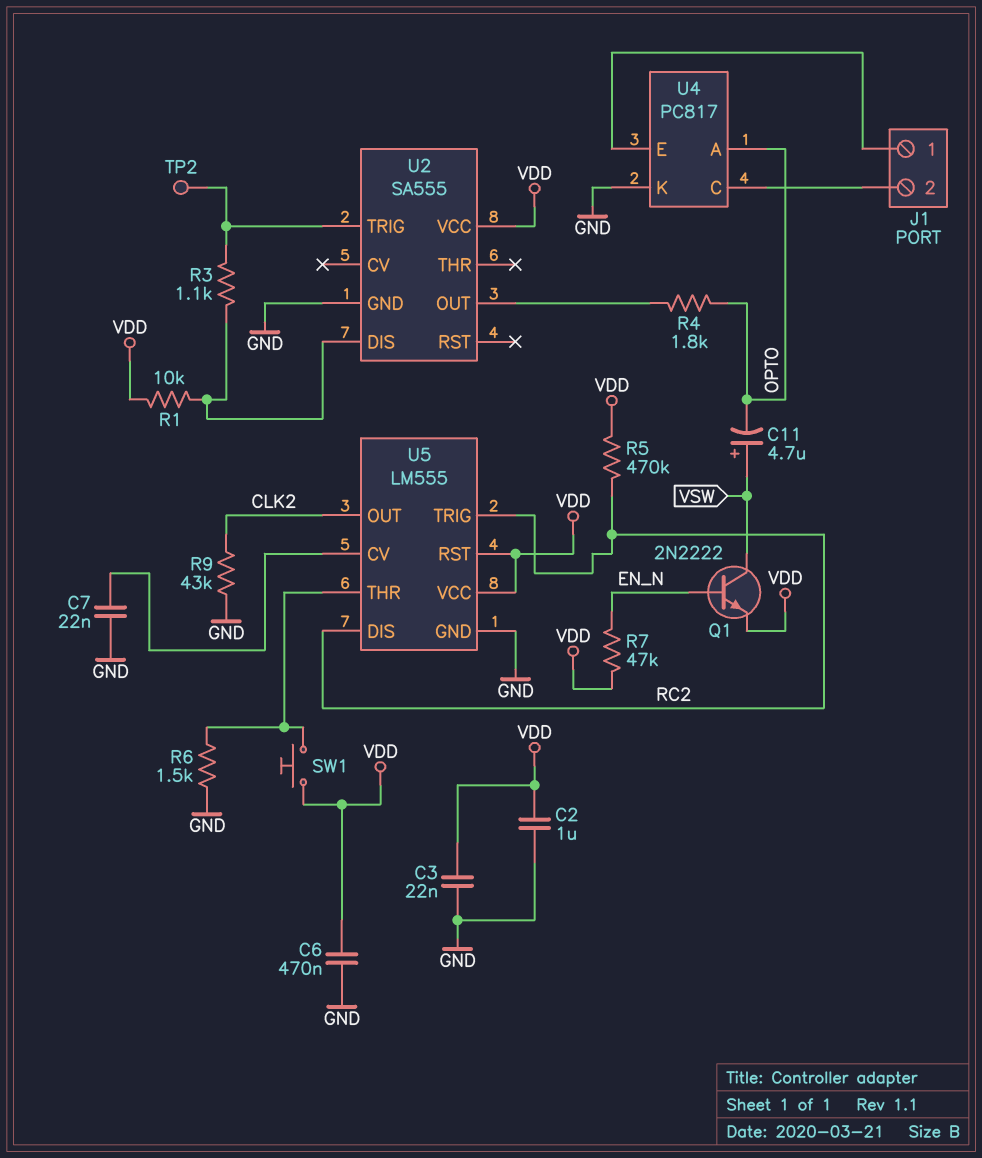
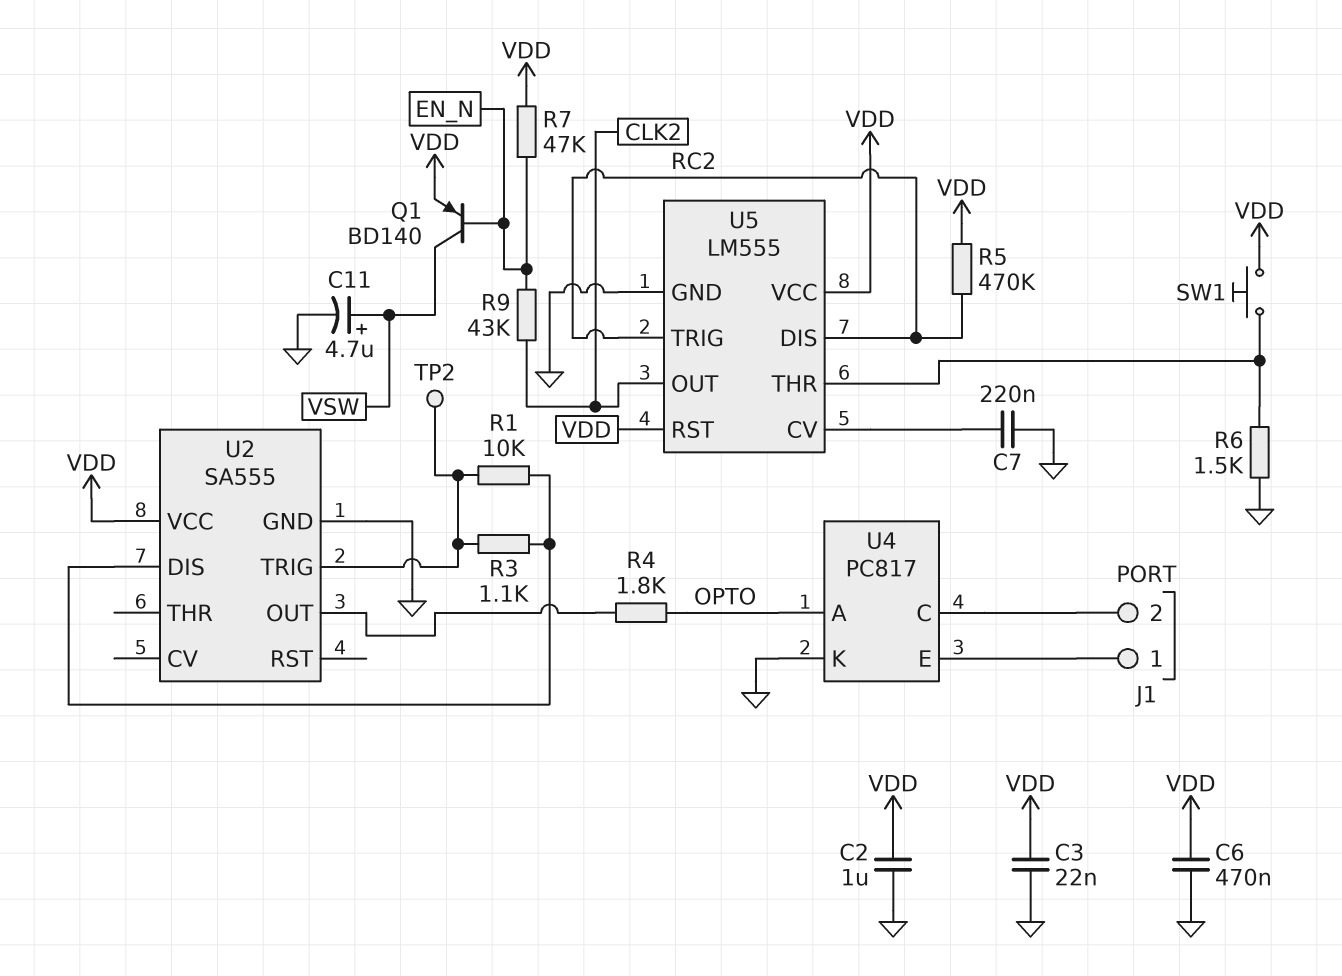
C7: 22nF (GND, U5/CV) -> 220nF (GND, U5/CV)
C11: 4.7uF (plus VSW, minus OPTO) -> 4.7uF (plus VSW, minus GND)
Q1: NPN 2N2222 (B EN_N, C VSW, E VDD) -> PNP BD140 (B EN_N, C VSW, E VDD)
R1: 10k (U2/DIS, VDD) -> 10k (U2/DIS, U2/TRIG)
R9: 43k (CLK2, GND) -> 43k (CLK2, EN_N)

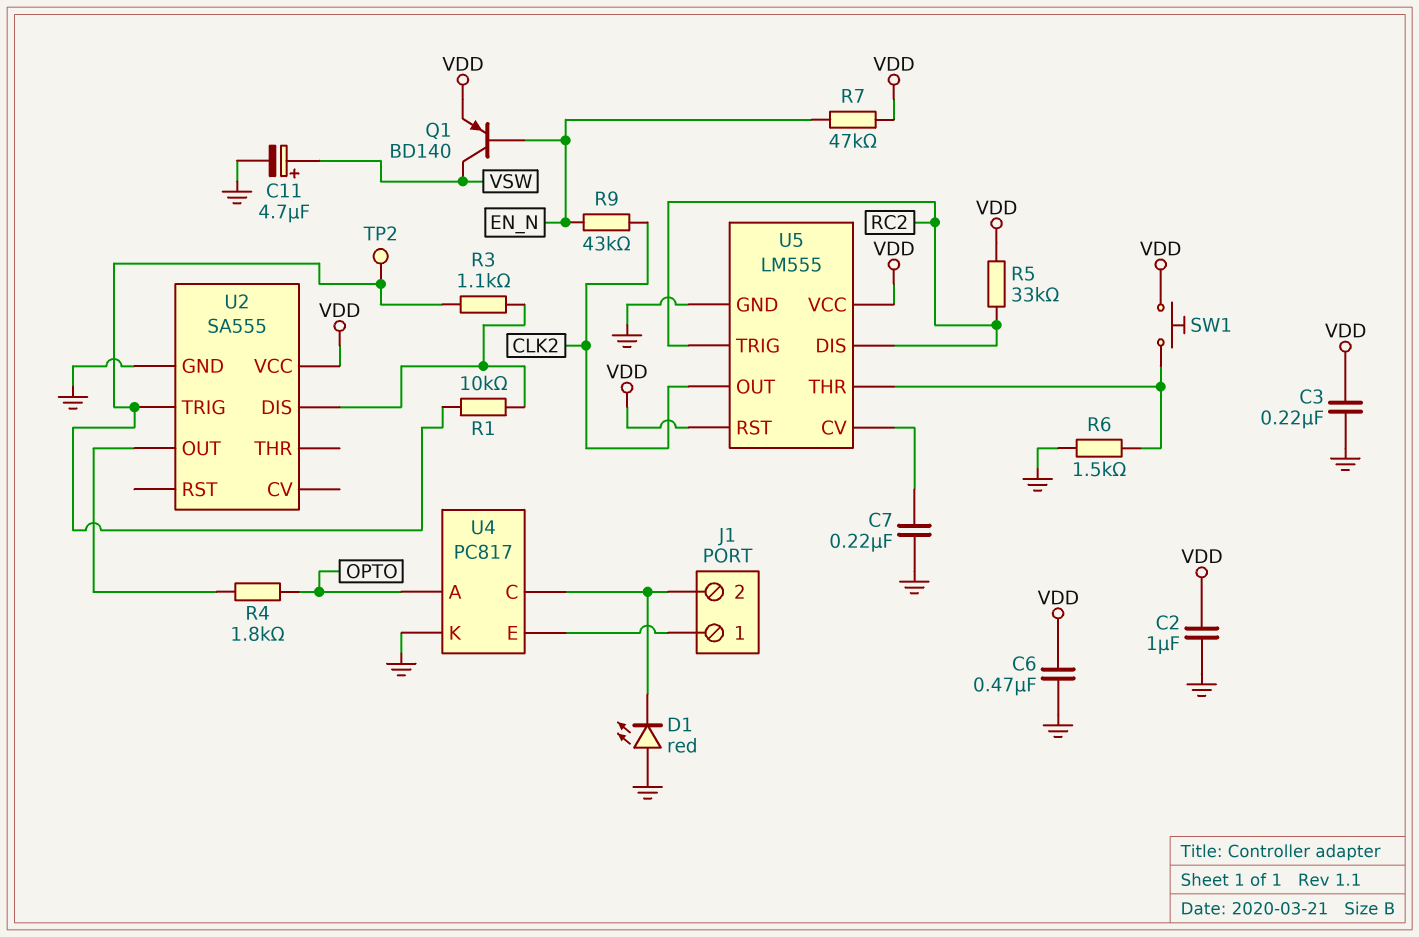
C3: 22nF (GND, VDD) -> 220nF (GND, VDD)
D1: none -> LED red (A GND, K J1/2)
R5: 470k (RC2, VDD) -> 33k (RC2, VDD)

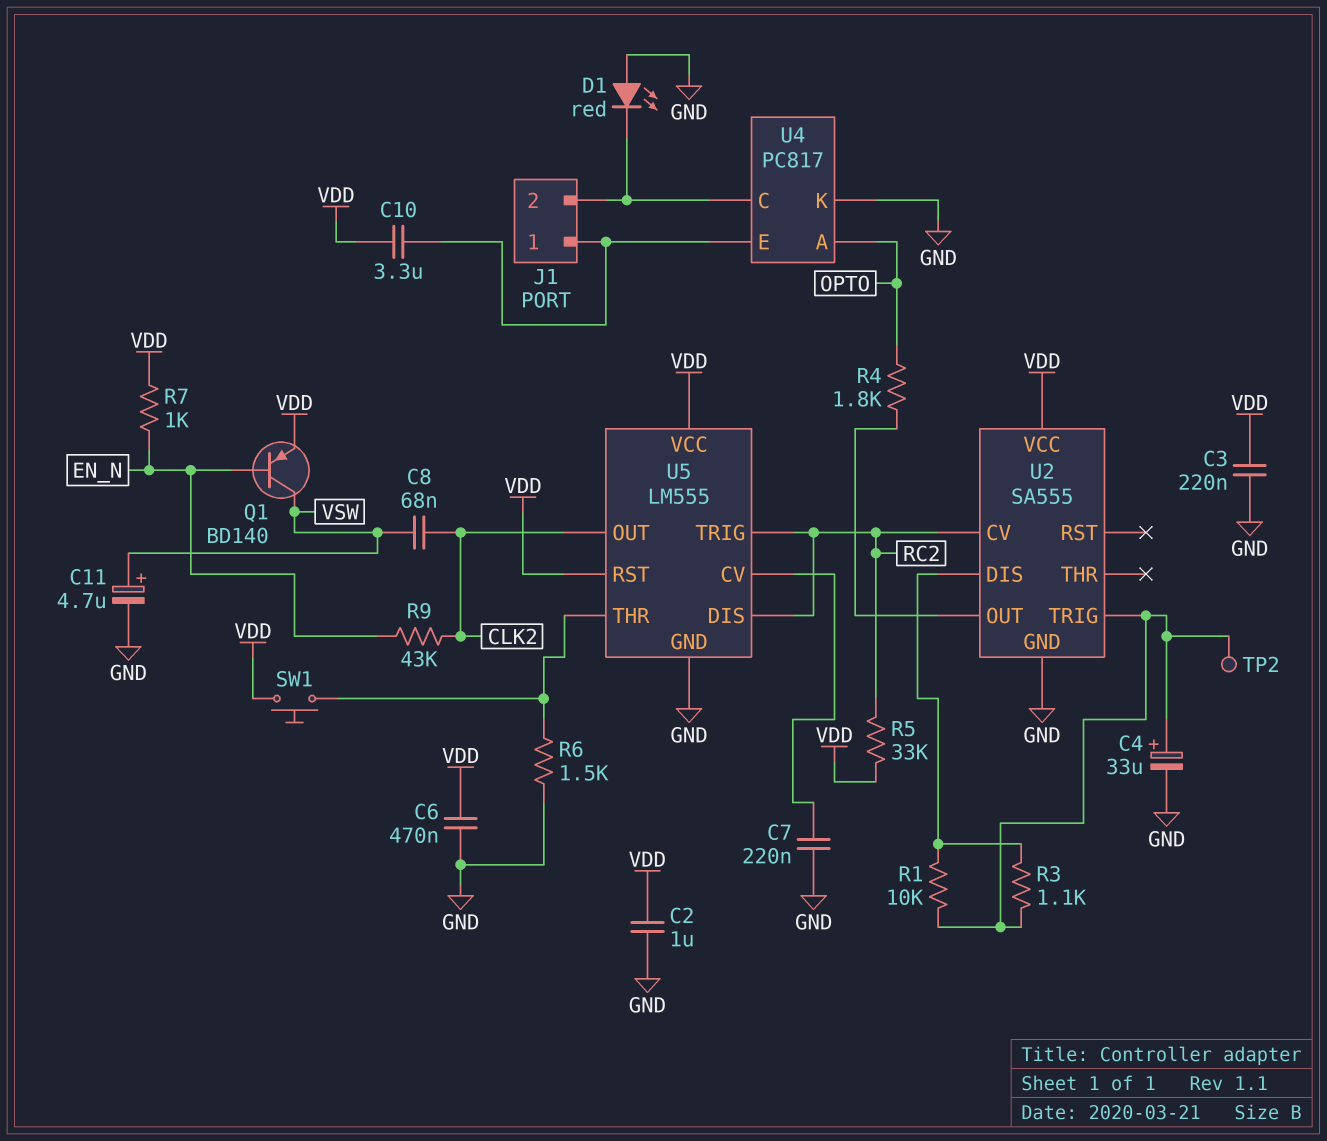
C4: none -> 33uF (plus U2/TRIG, minus GND)
C8: none -> 68nF (CLK2, VSW)
C10: none -> 3.3uF (J1/1, VDD)
R7: 47k (EN_N, VDD) -> 1k (EN_N, VDD)
U2 pin CV: none -> RC2

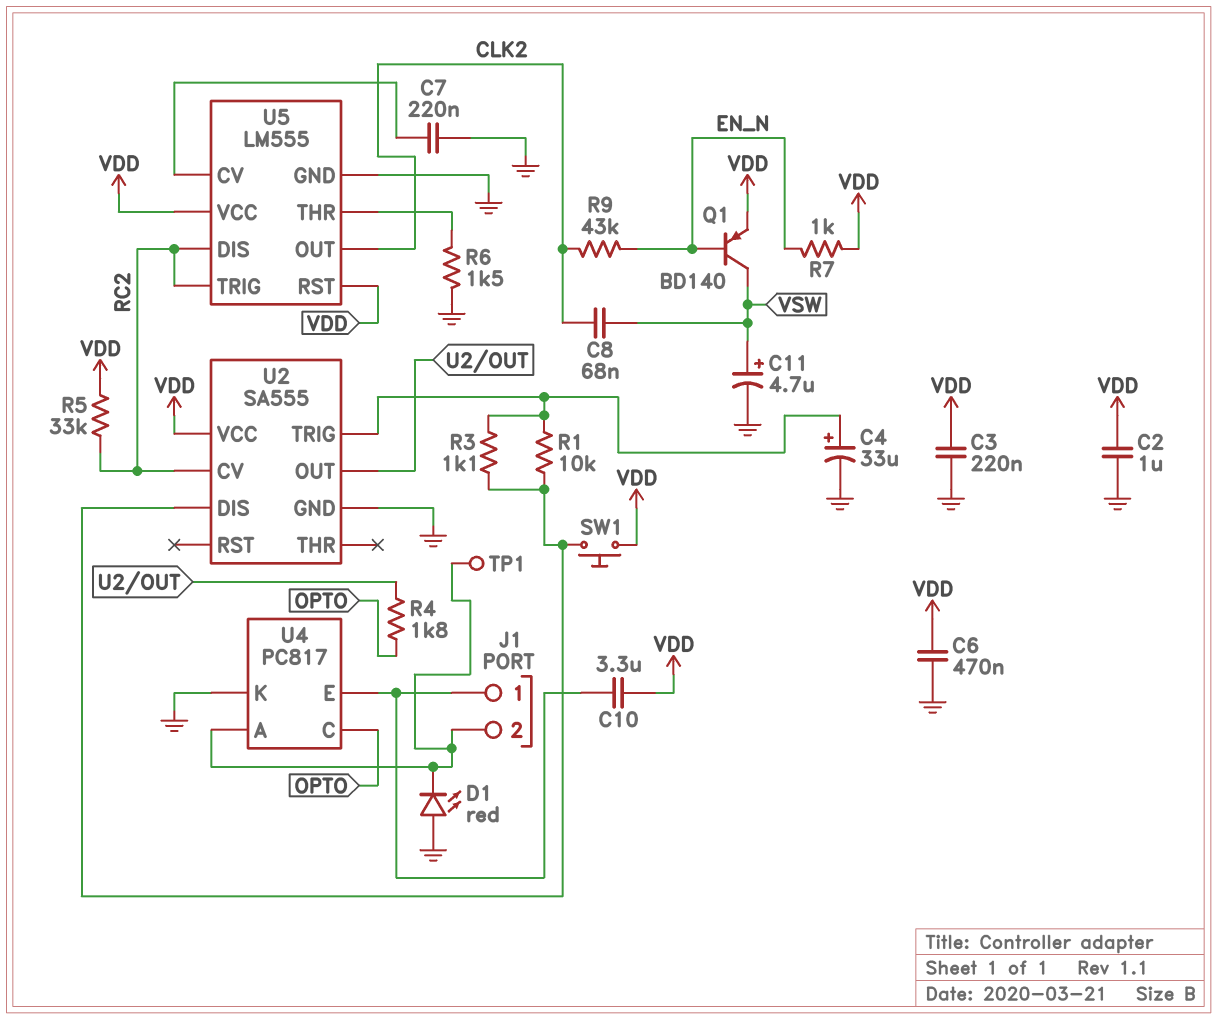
SW1: button (U5/THR, VDD) -> button (U2/DIS, VDD)
TP1: none -> test point (J1/2)
TP2: test point (U2/TRIG) -> none
U4 pin A: OPTO -> J1/2
U4 pin C: J1/2 -> OPTO

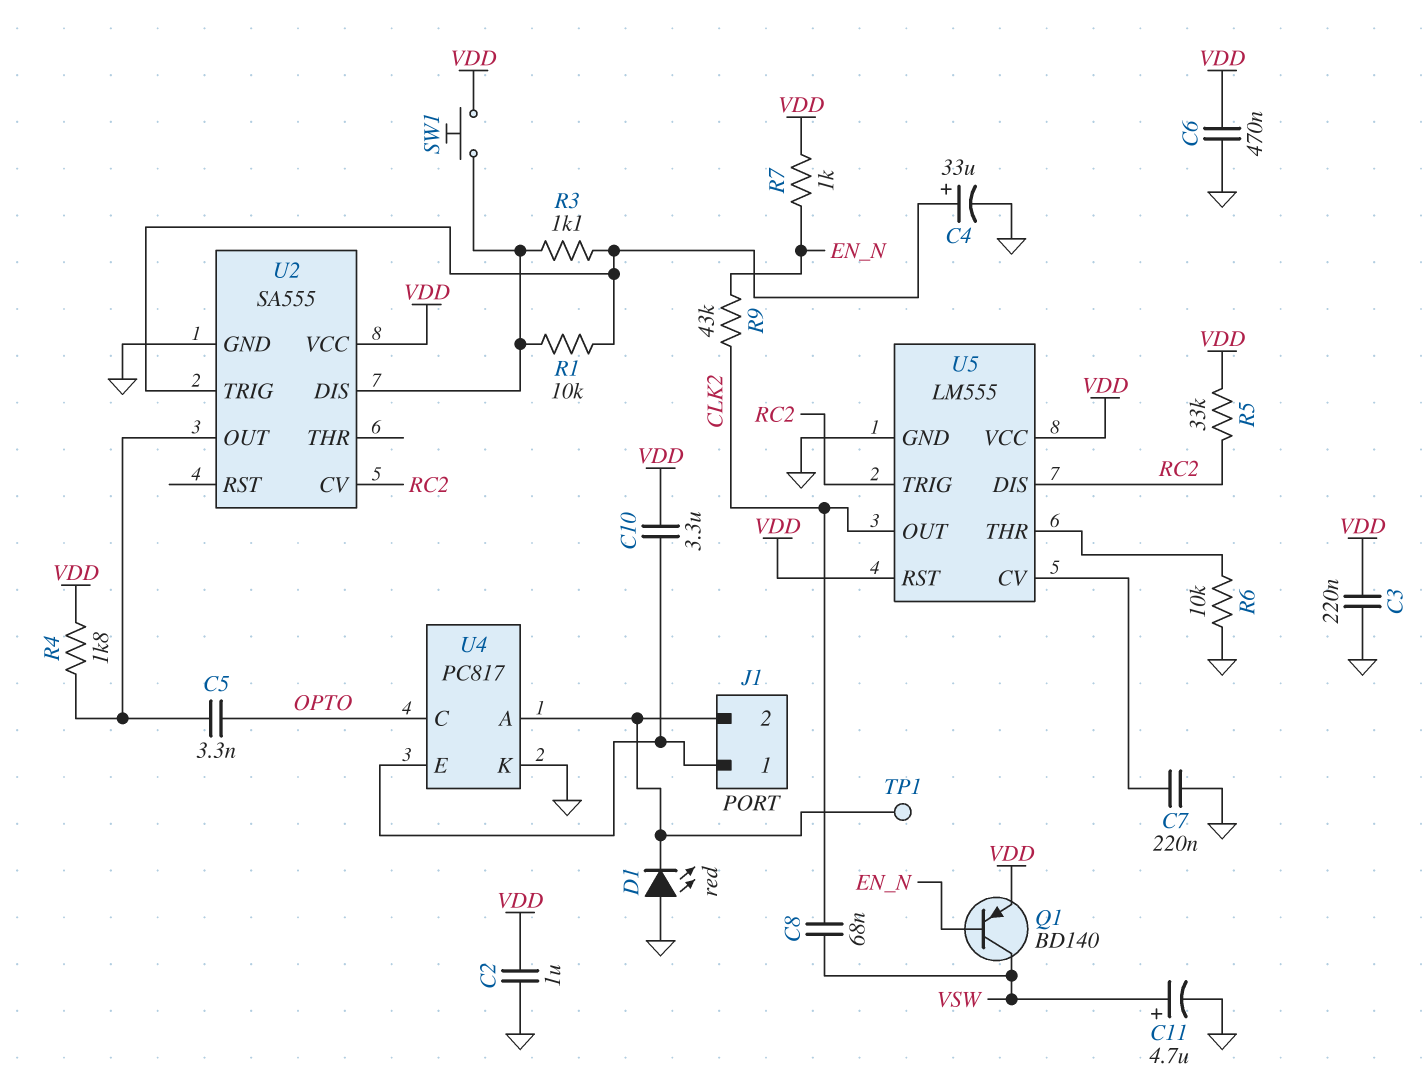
C5: none -> 3.3nF (OPTO, U2/OUT)
R4: 1.8k (OPTO, U2/OUT) -> 1.8k (U2/OUT, VDD)
R6: 1.5k (GND, U5/THR) -> 10k (GND, U5/THR)

